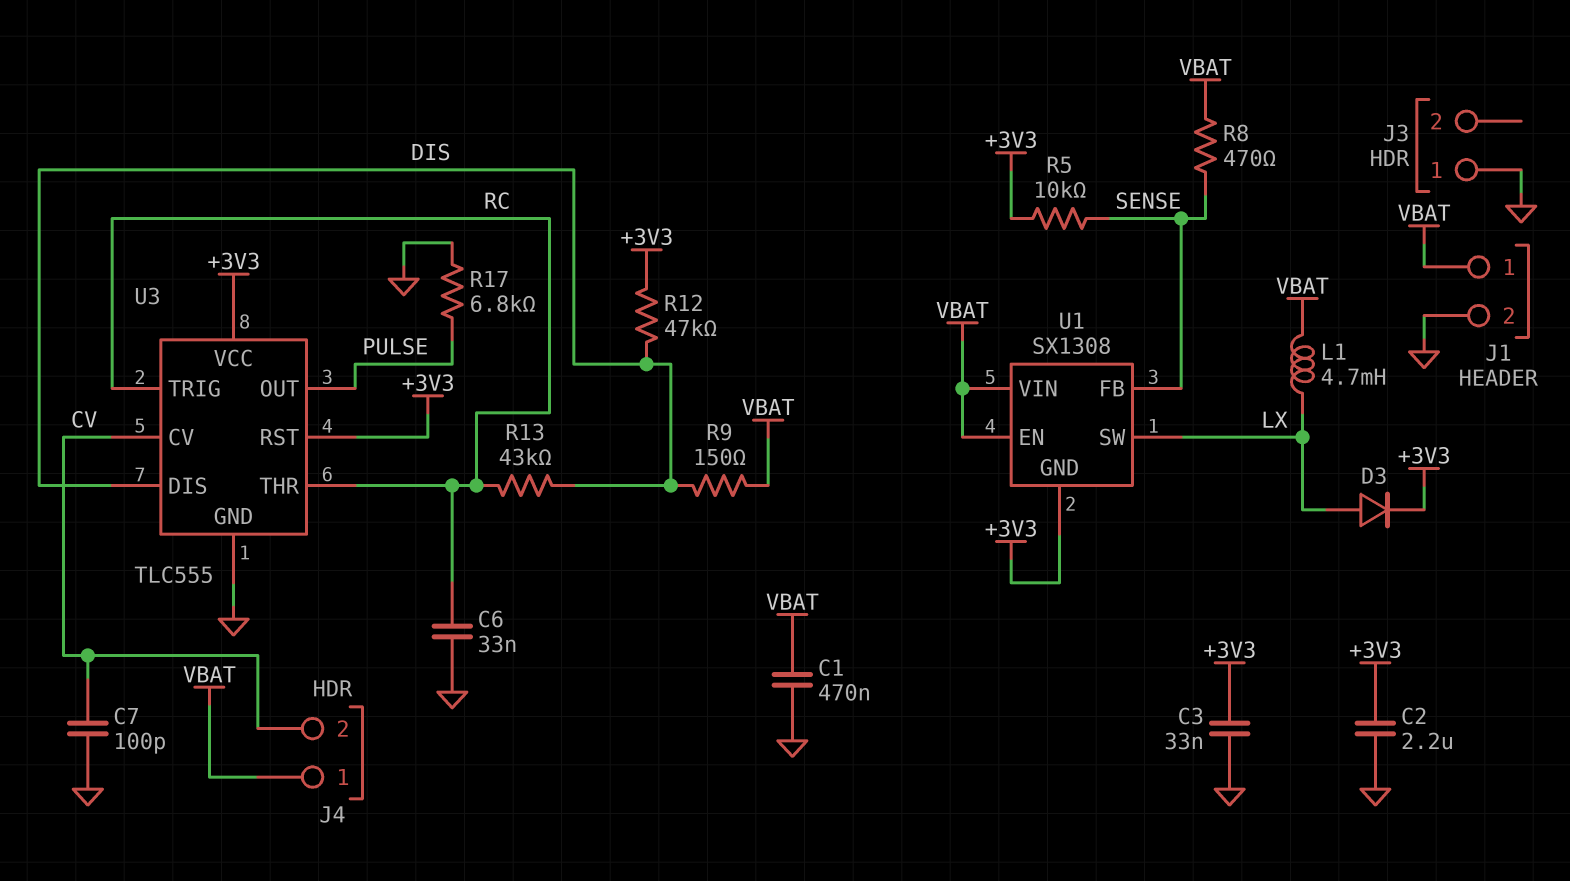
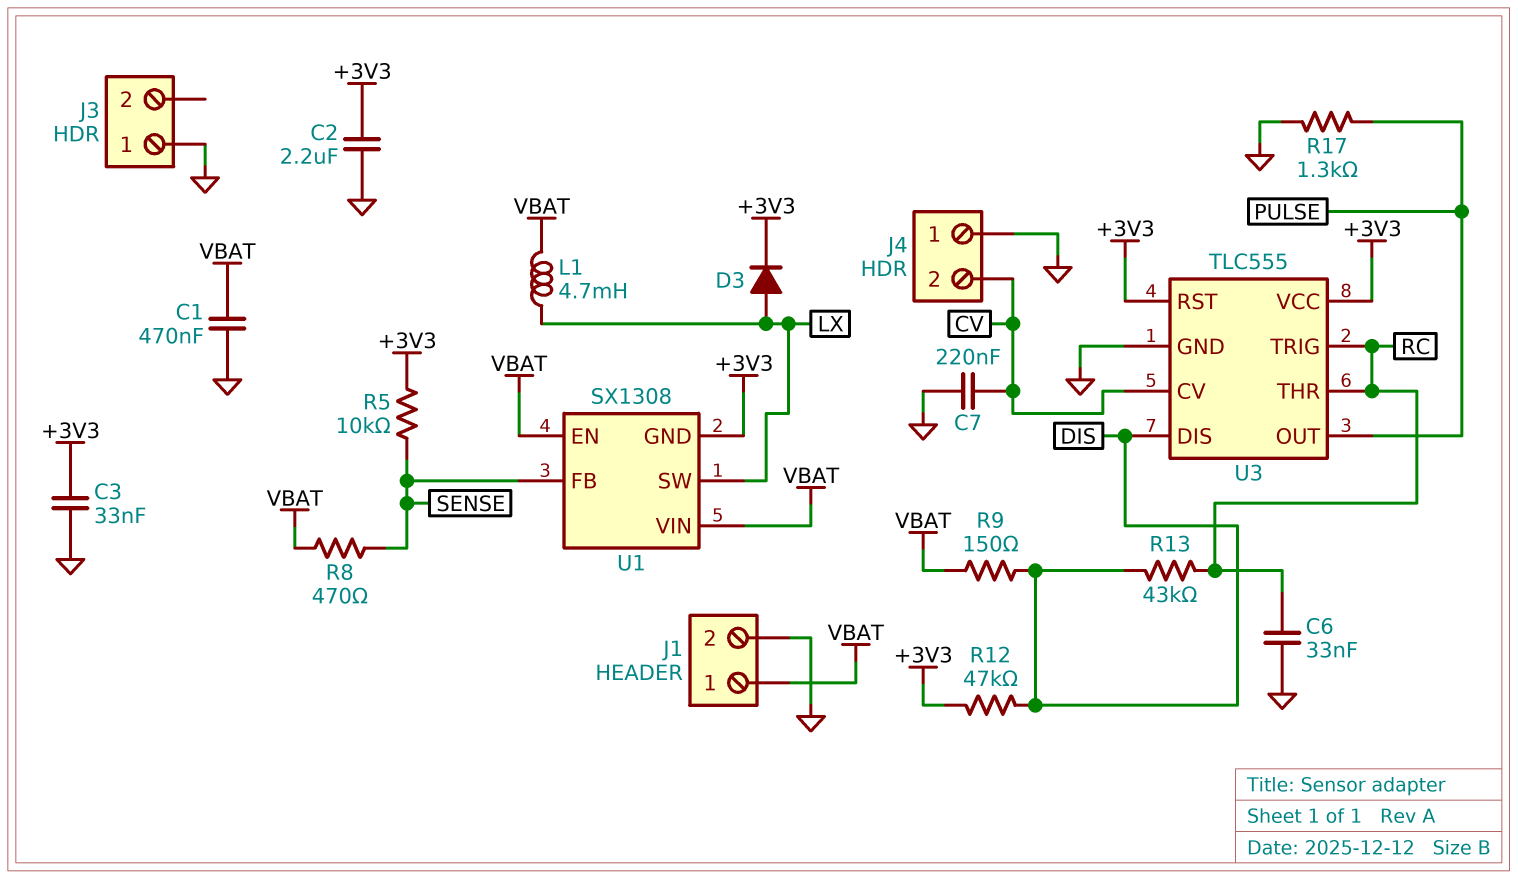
C7: 100pF (CV, GND) -> 220nF (CV, GND)
J4 pin 1: VBAT -> GND
R17: 6.8k (GND, PULSE) -> 1.3k (GND, PULSE)

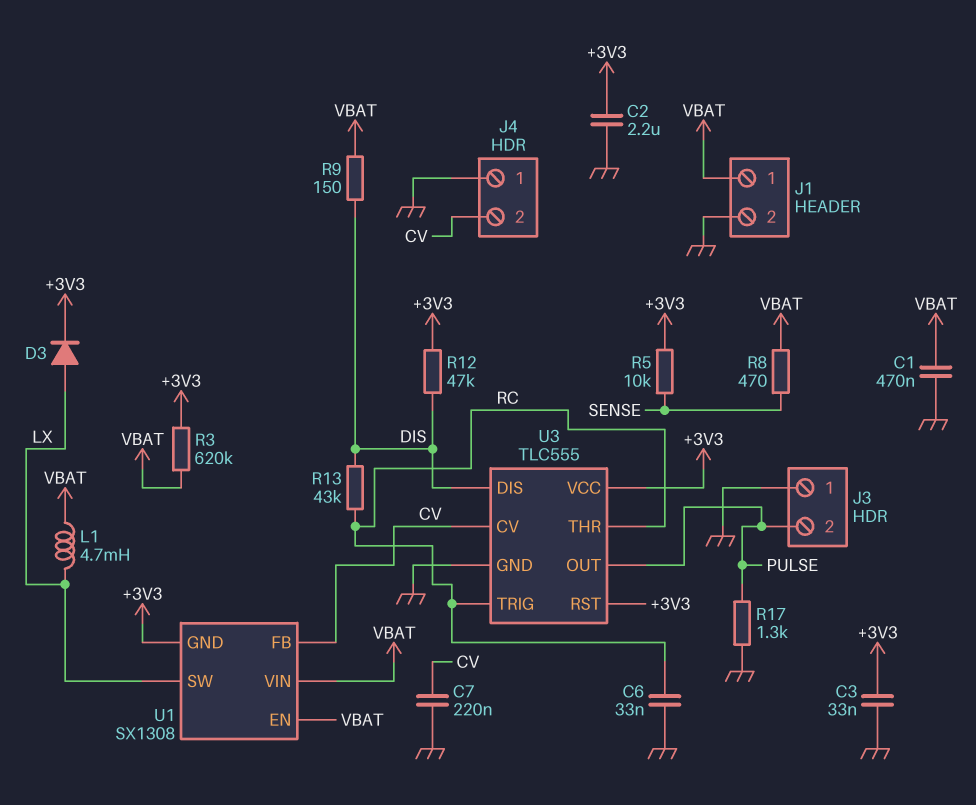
J3 pin 2: none -> PULSE
R3: none -> 620k (+3V3, VBAT)
U1 pin FB: SENSE -> CV

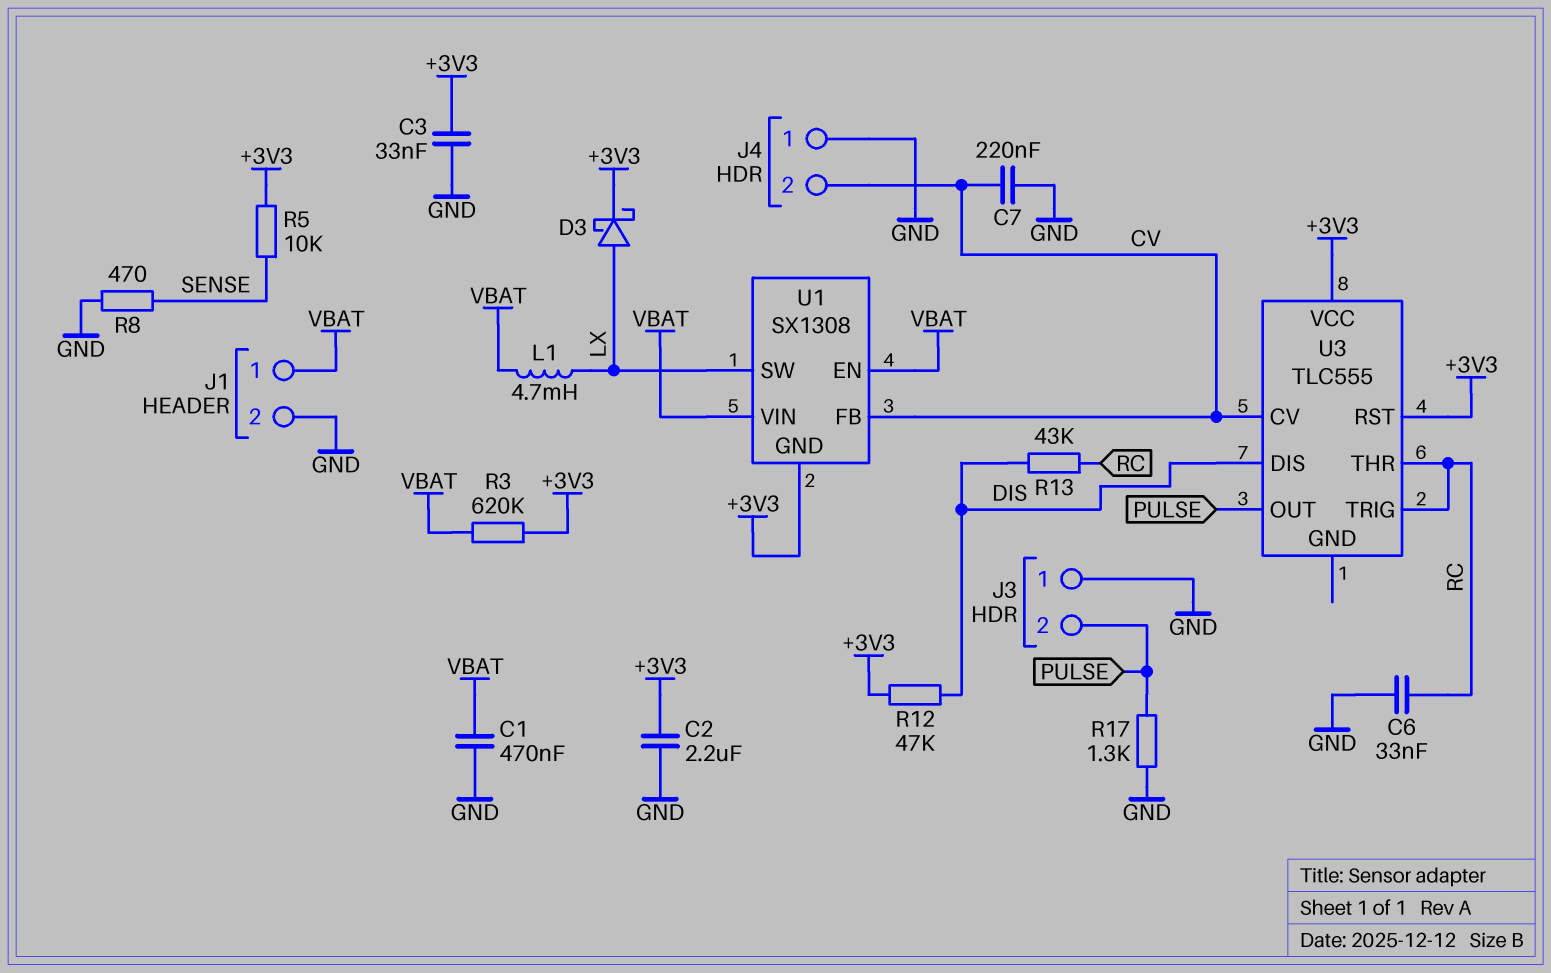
D3: diode (A LX, K +3V3) -> schottky (A LX, K +3V3)
R8: 470 (SENSE, VBAT) -> 470 (GND, SENSE)
R9: 150 (DIS, VBAT) -> none
U3 pin GND: GND -> none

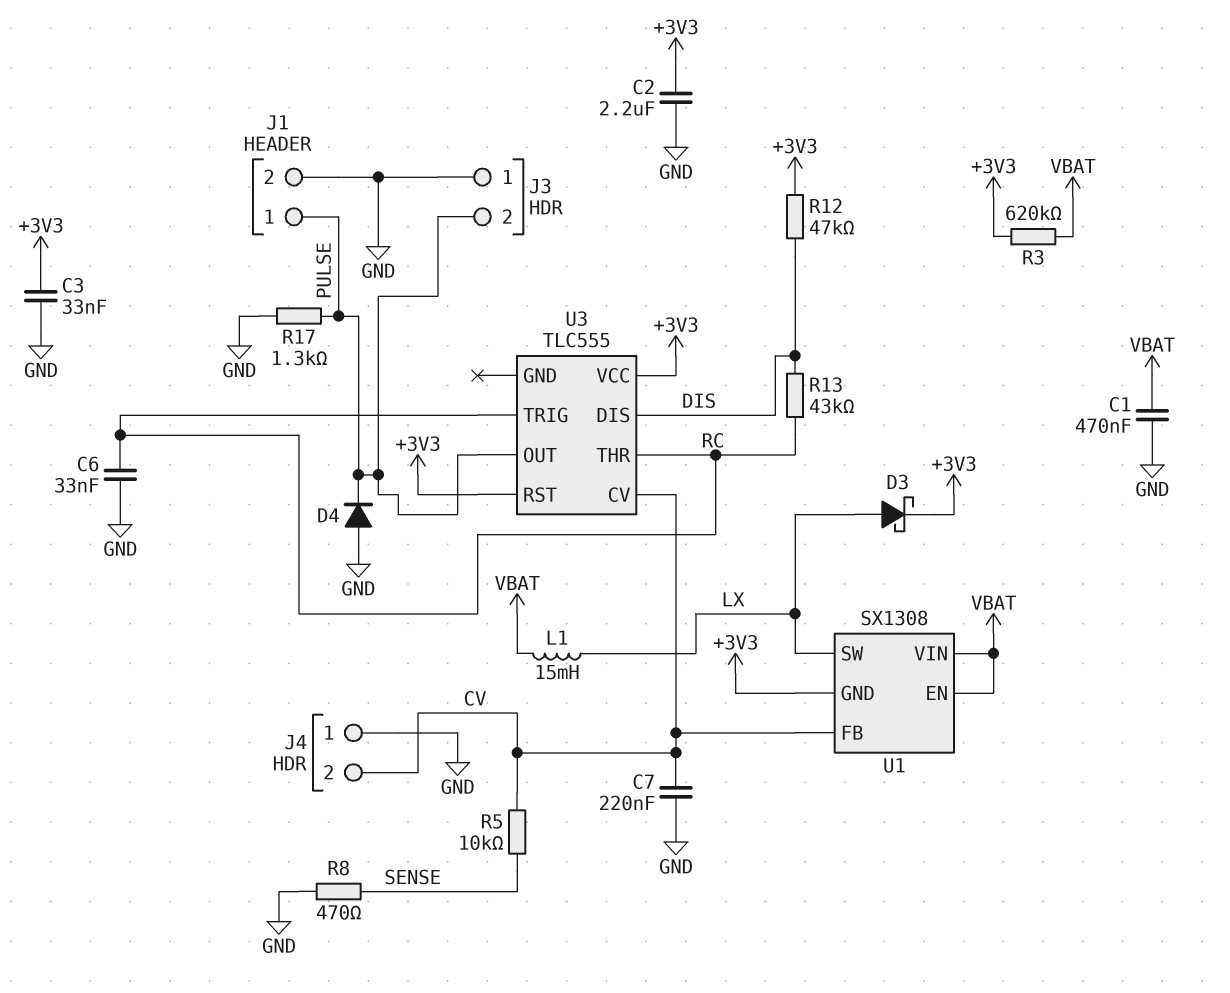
D4: none -> diode (A GND, K PULSE)
J1 pin 1: VBAT -> PULSE
L1: 4.7mH (LX, VBAT) -> 15mH (LX, VBAT)
R5: 10k (+3V3, SENSE) -> 10k (CV, SENSE)

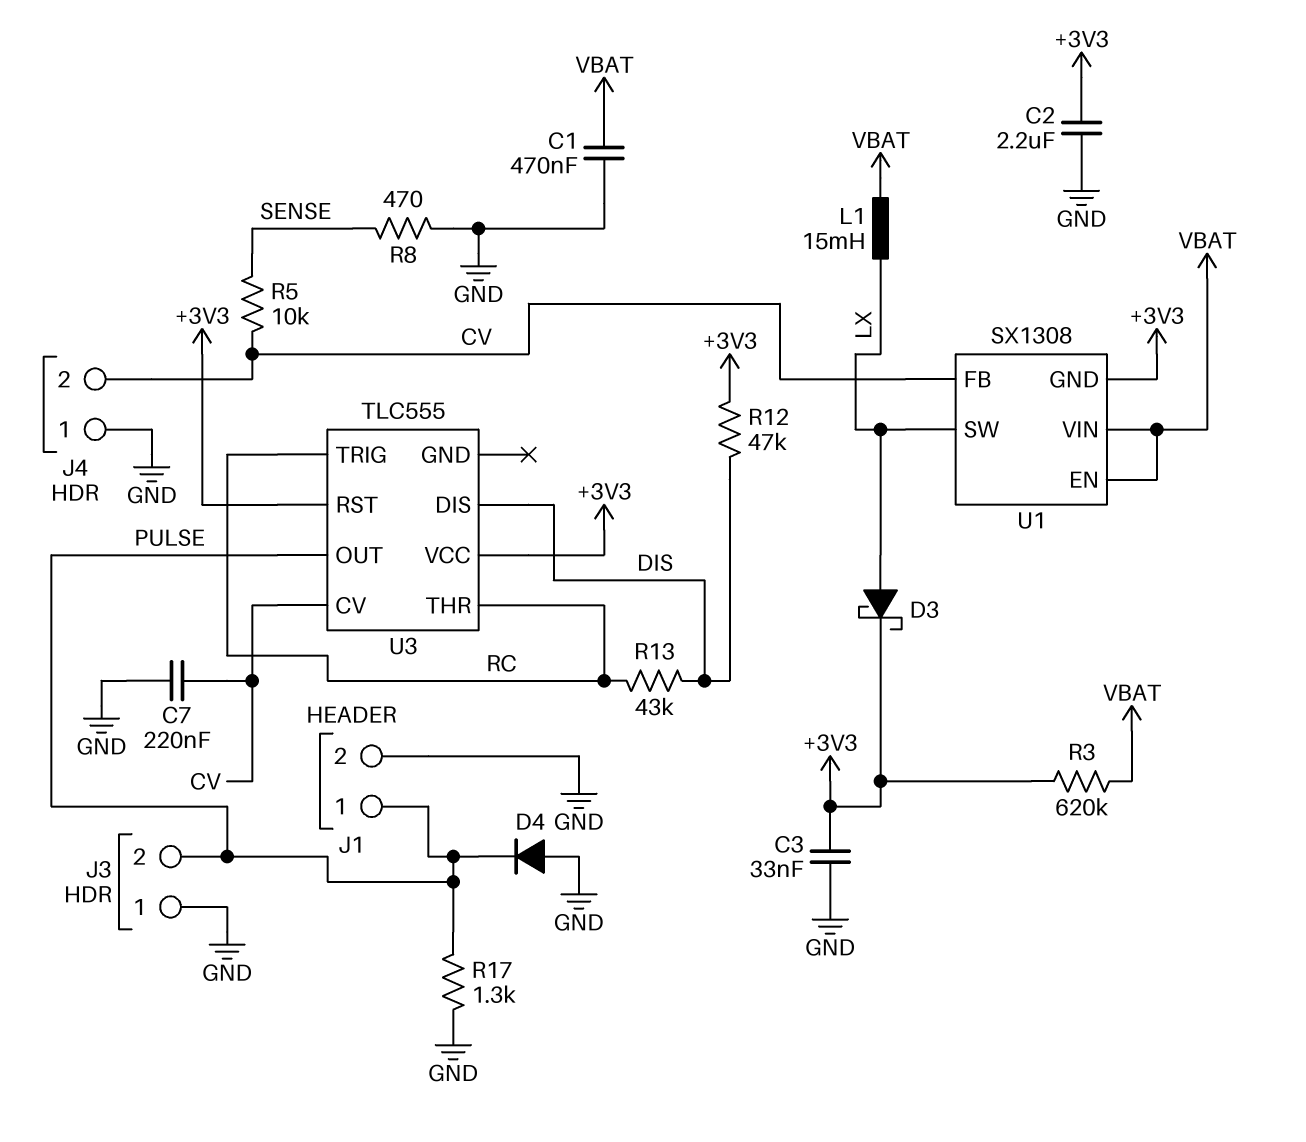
C6: 33nF (GND, RC) -> none

